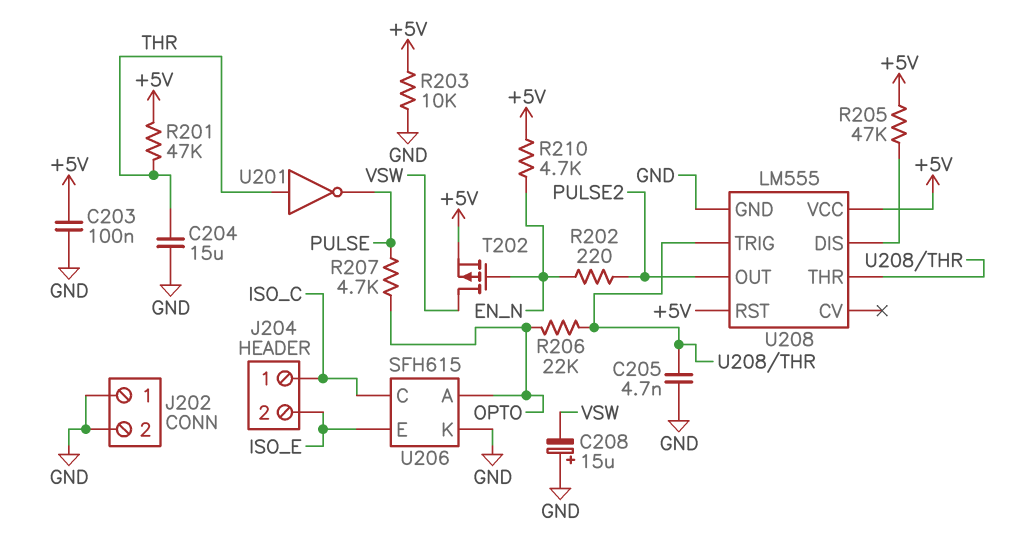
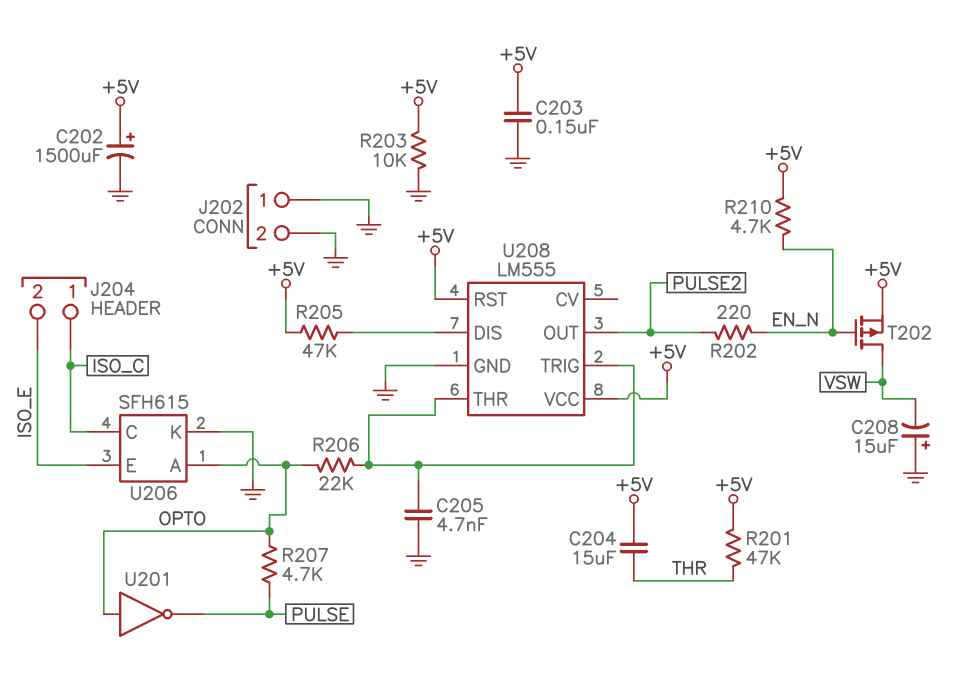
C202: none -> 1500uF (plus +5V, minus GND)
C203: 100nF (+5V, GND) -> 150nF (+5V, GND)
C204: 15uF (GND, THR) -> 15uF (+5V, THR)
U201: NOT (in THR, out PULSE) -> NOT (in OPTO, out PULSE)

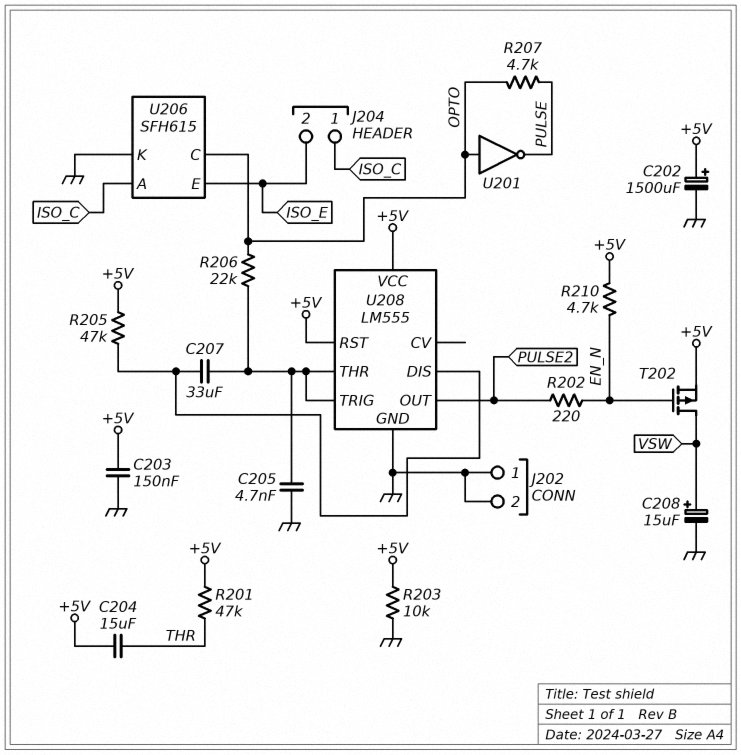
C207: none -> 33uF (U208/DIS, U208/THR)
C208: 15uF (plus GND, minus VSW) -> 15uF (plus VSW, minus GND)
U206 pin A: OPTO -> ISO_C
U206 pin C: ISO_C -> OPTO

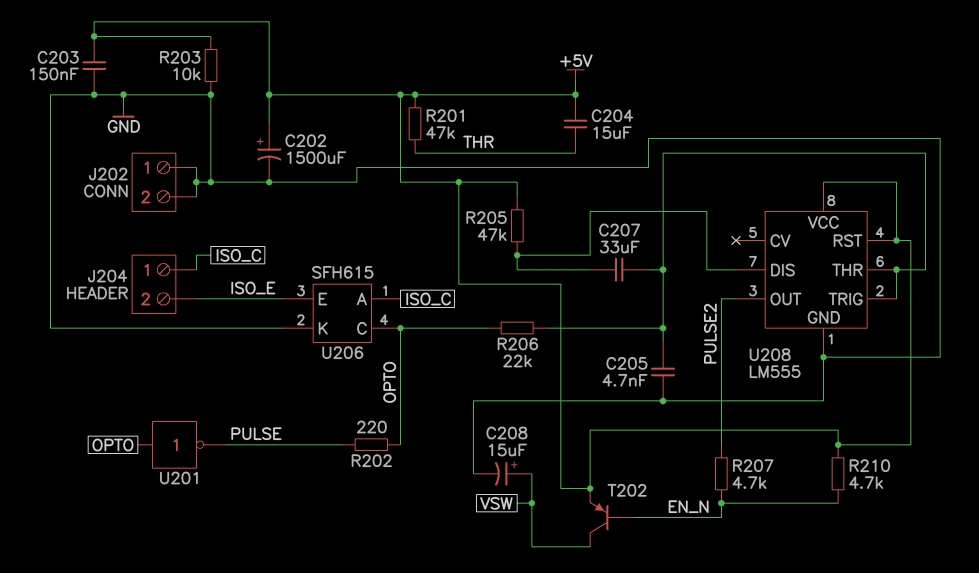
R202: 220 (EN_N, PULSE2) -> 220 (OPTO, PULSE)
R207: 4.7k (OPTO, PULSE) -> 4.7k (EN_N, PULSE2)
T202: PMOS (G EN_N, D VSW, S +5V) -> PNP (B EN_N, C VSW, E +5V)

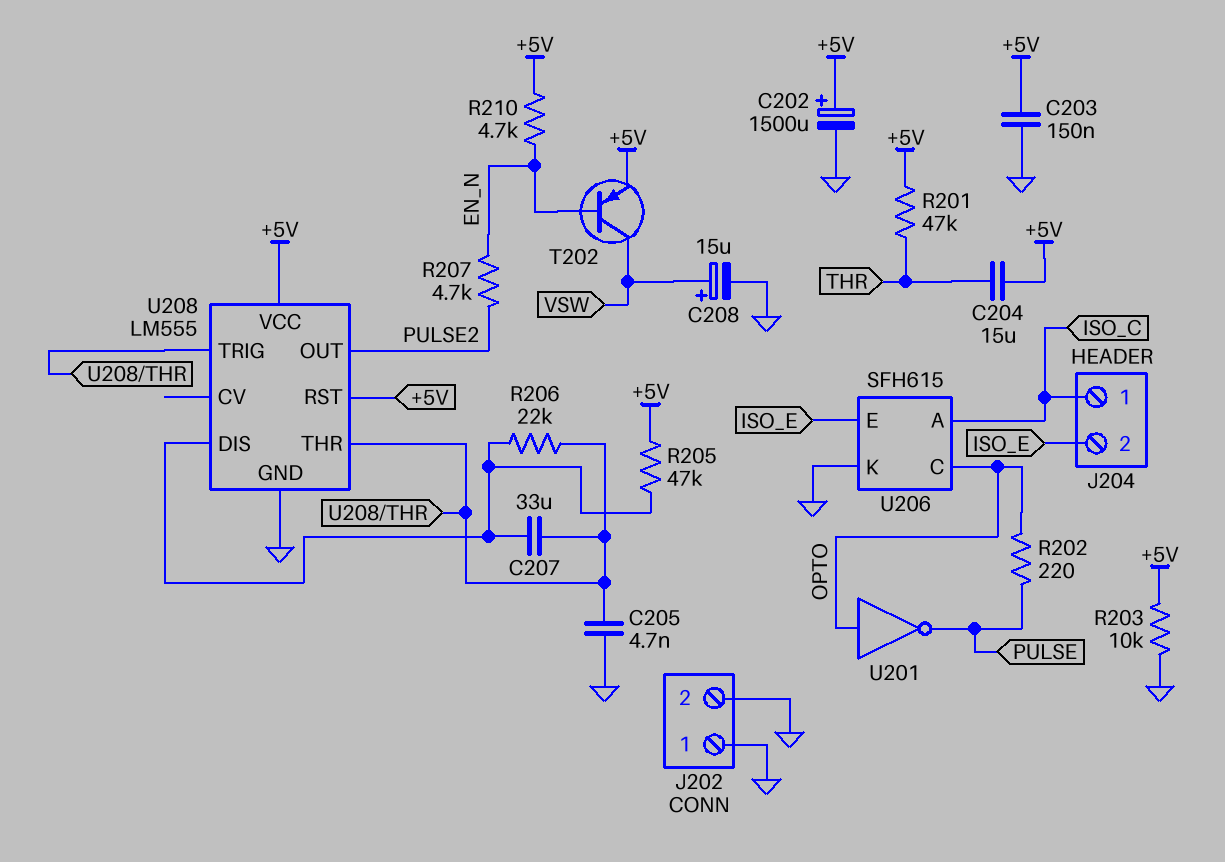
R206: 22k (OPTO, U208/THR) -> 22k (U208/DIS, U208/THR)

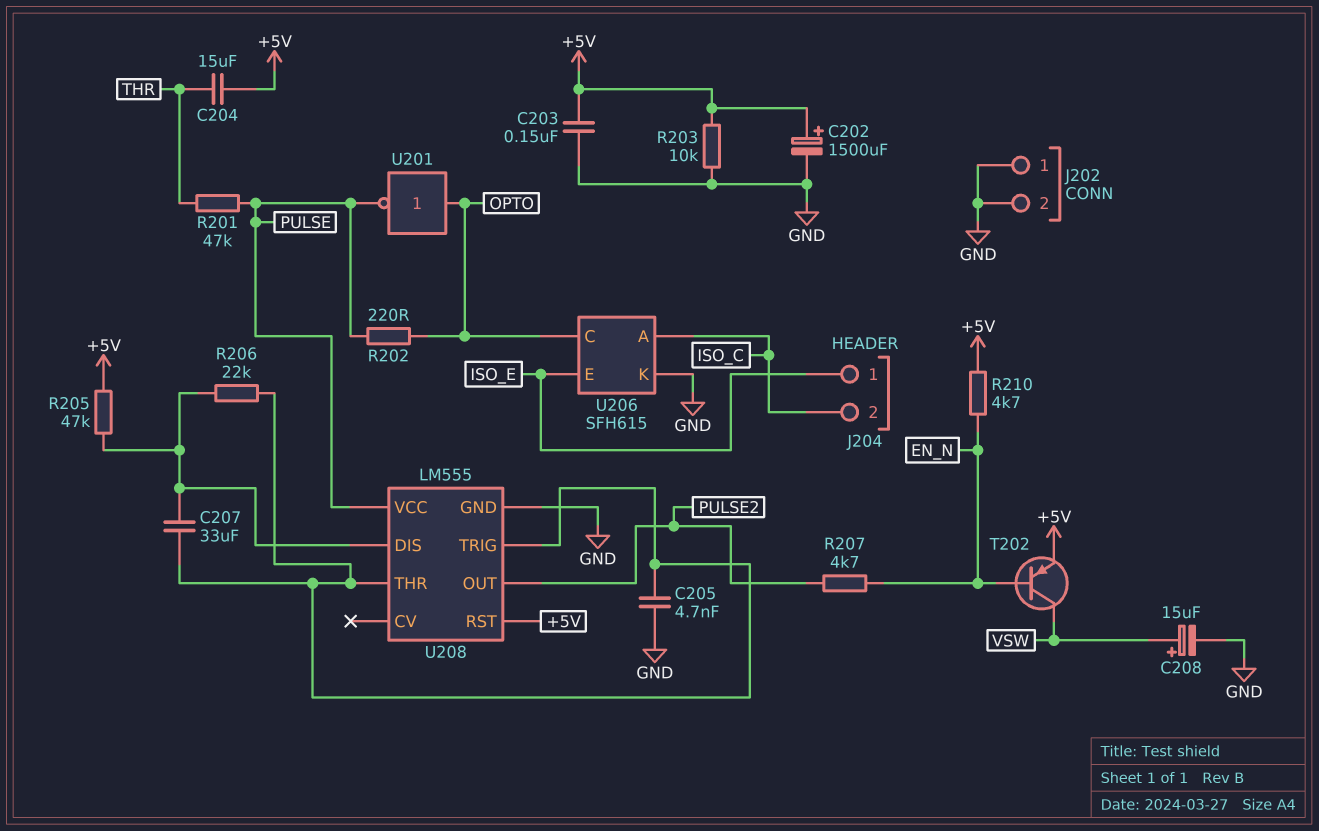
J204 pin 1: ISO_C -> ISO_E
J204 pin 2: ISO_E -> ISO_C
R201: 47k (+5V, THR) -> 47k (PULSE, THR)
U208 pin VCC: +5V -> PULSE

